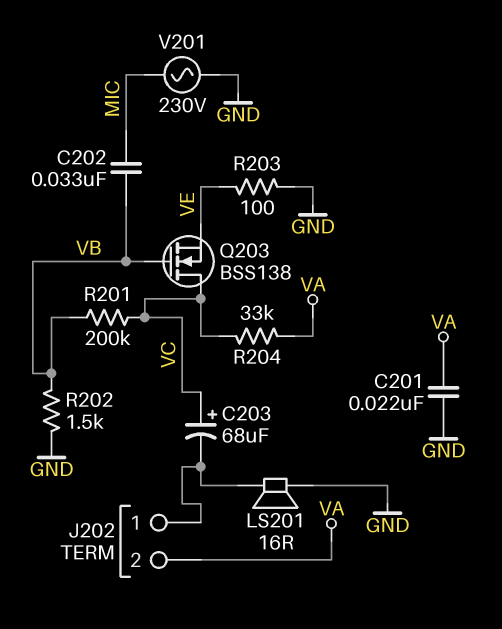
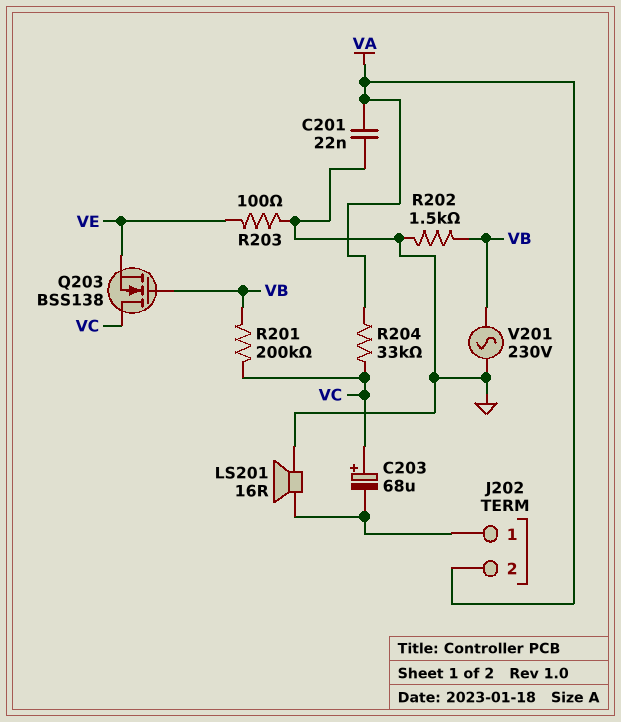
C202: 33nF (MIC, VB) -> none
V201: AC 230V (GND, MIC) -> AC 230V (GND, VB)

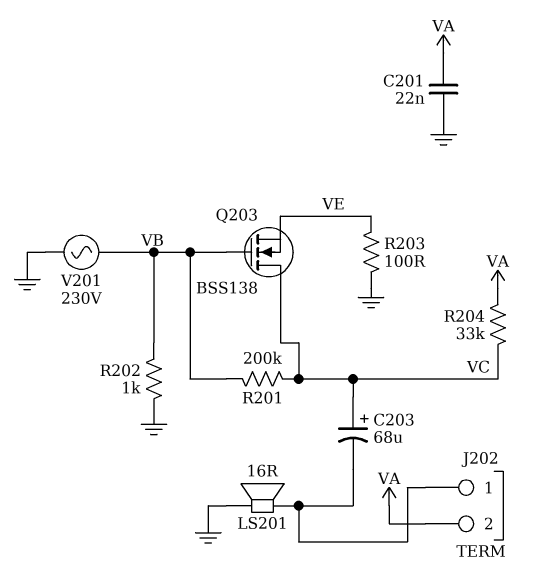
R202: 1.5k (GND, VB) -> 1k (GND, VB)

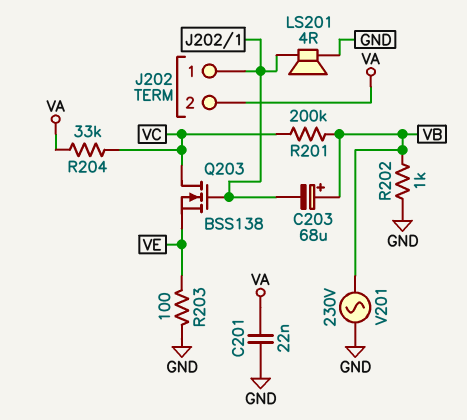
C203: 68uF (plus VC, minus J202/1) -> 68uF (plus VB, minus J202/1)
LS201: speaker 16R (GND, J202/1) -> speaker 4R (GND, J202/1)
Q203: NMOS BSS138 (G VB, D VC, S VE) -> NMOS BSS138 (G J202/1, D VC, S VE)

